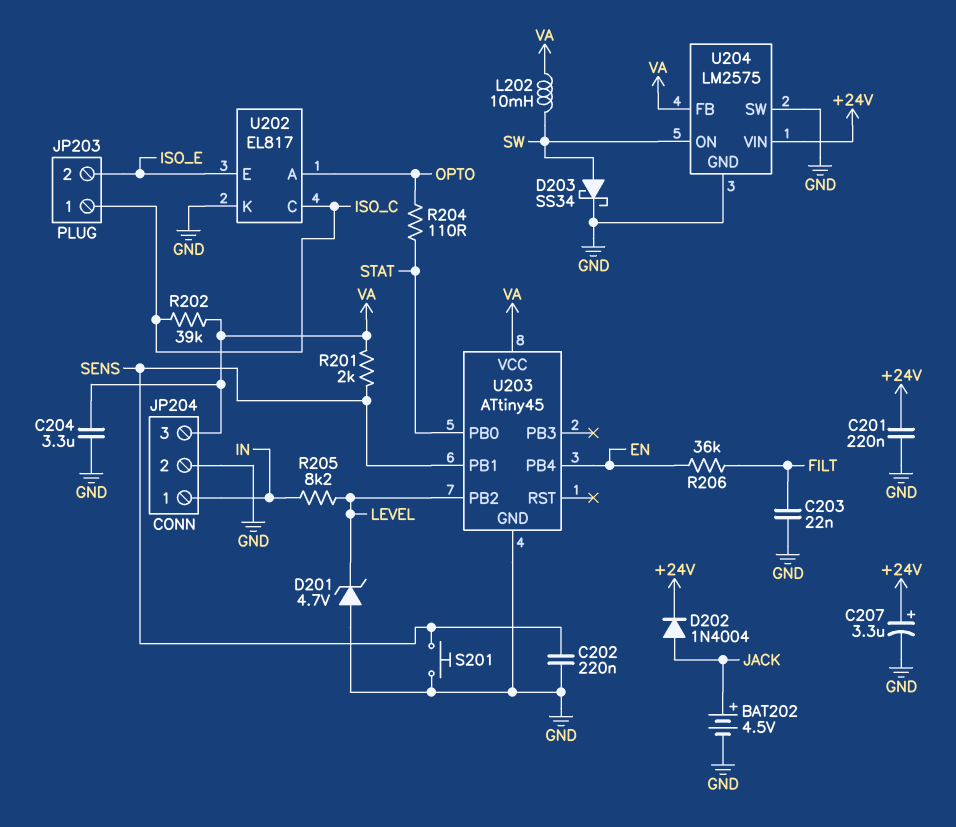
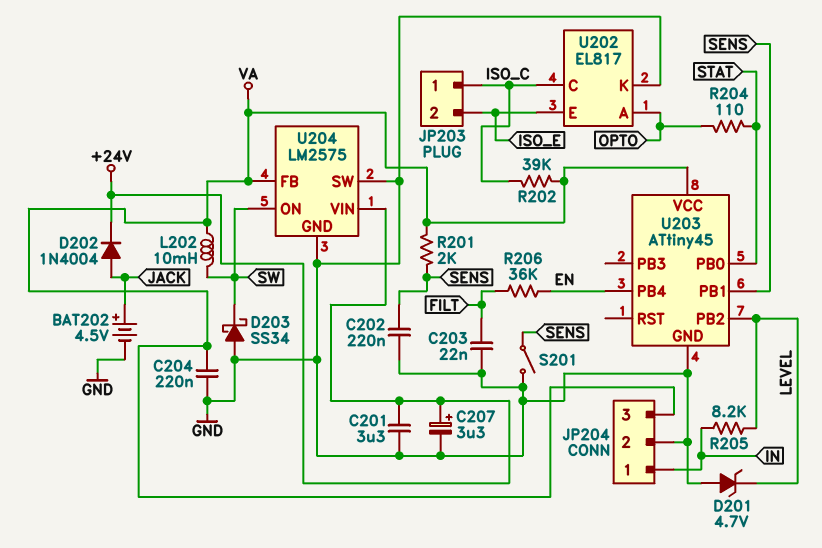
C201: 220nF (+24V, GND) -> 3.3uF (+24V, GND)
C204: 3.3uF (GND, VA) -> 220nF (GND, VA)
D203: schottky SS34 (A SW, K GND) -> schottky SS34 (A GND, K SW)
S201: button (GND, SENS) -> switch (GND, SENS)

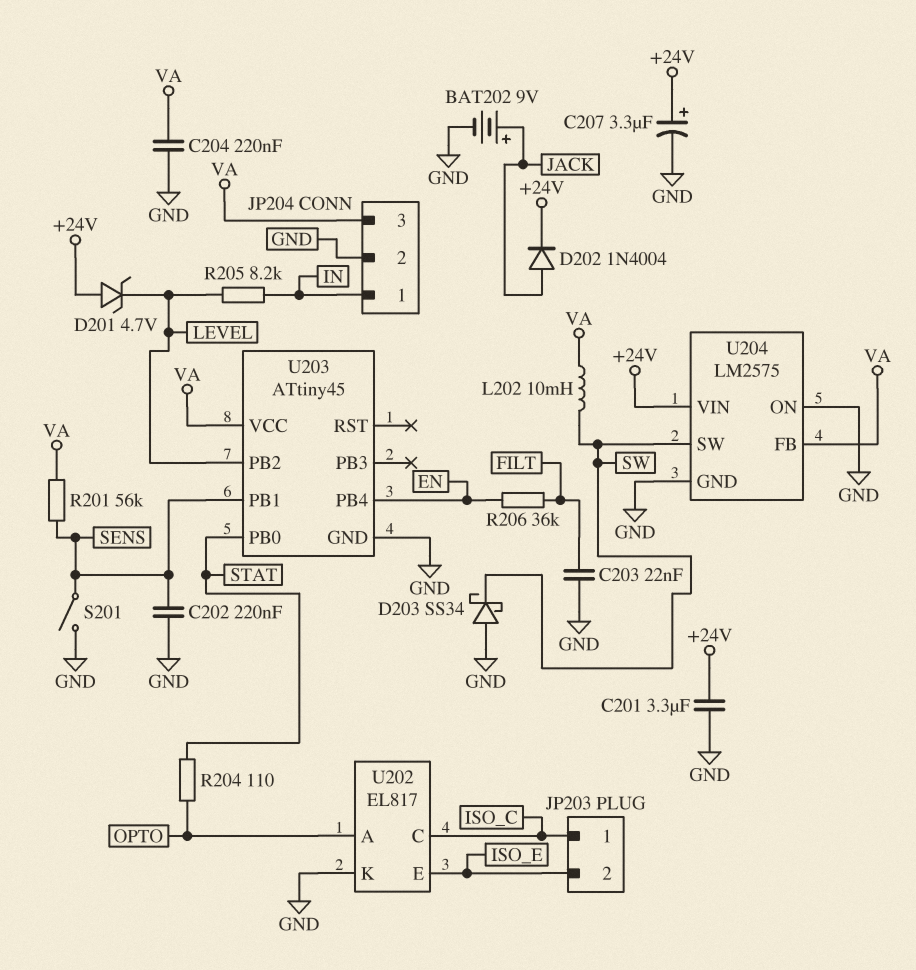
BAT202: 4.5V (plus JACK, minus GND) -> 9V (plus JACK, minus GND)
D201: zener 4.7V (A GND, K LEVEL) -> zener 4.7V (A +24V, K LEVEL)
R201: 2k (SENS, VA) -> 56k (SENS, VA)
R202: 39k (ISO_C, VA) -> none
U204 pin ON: SW -> GND
U204 pin SW: GND -> SW

